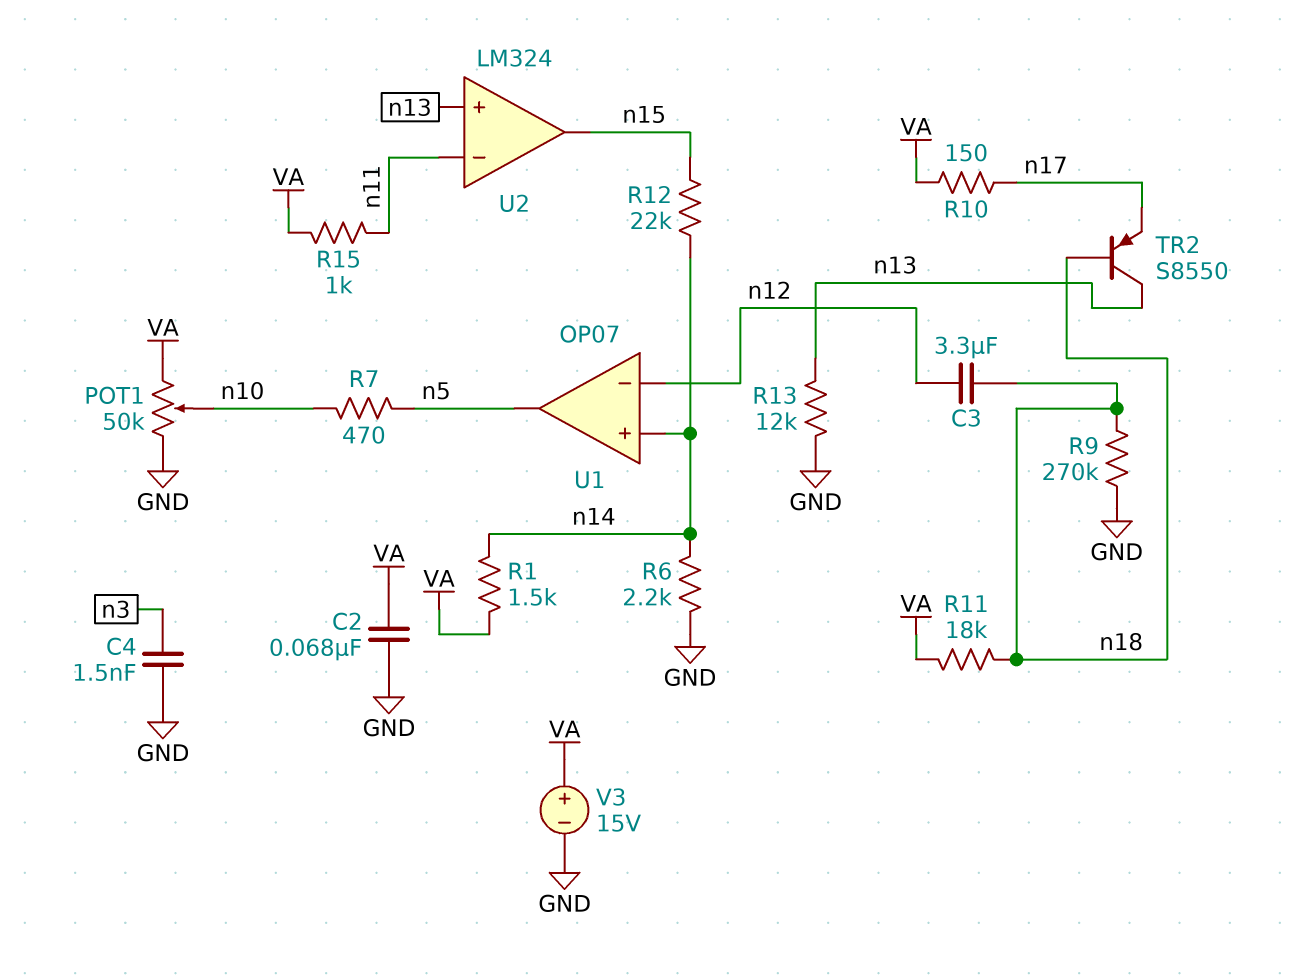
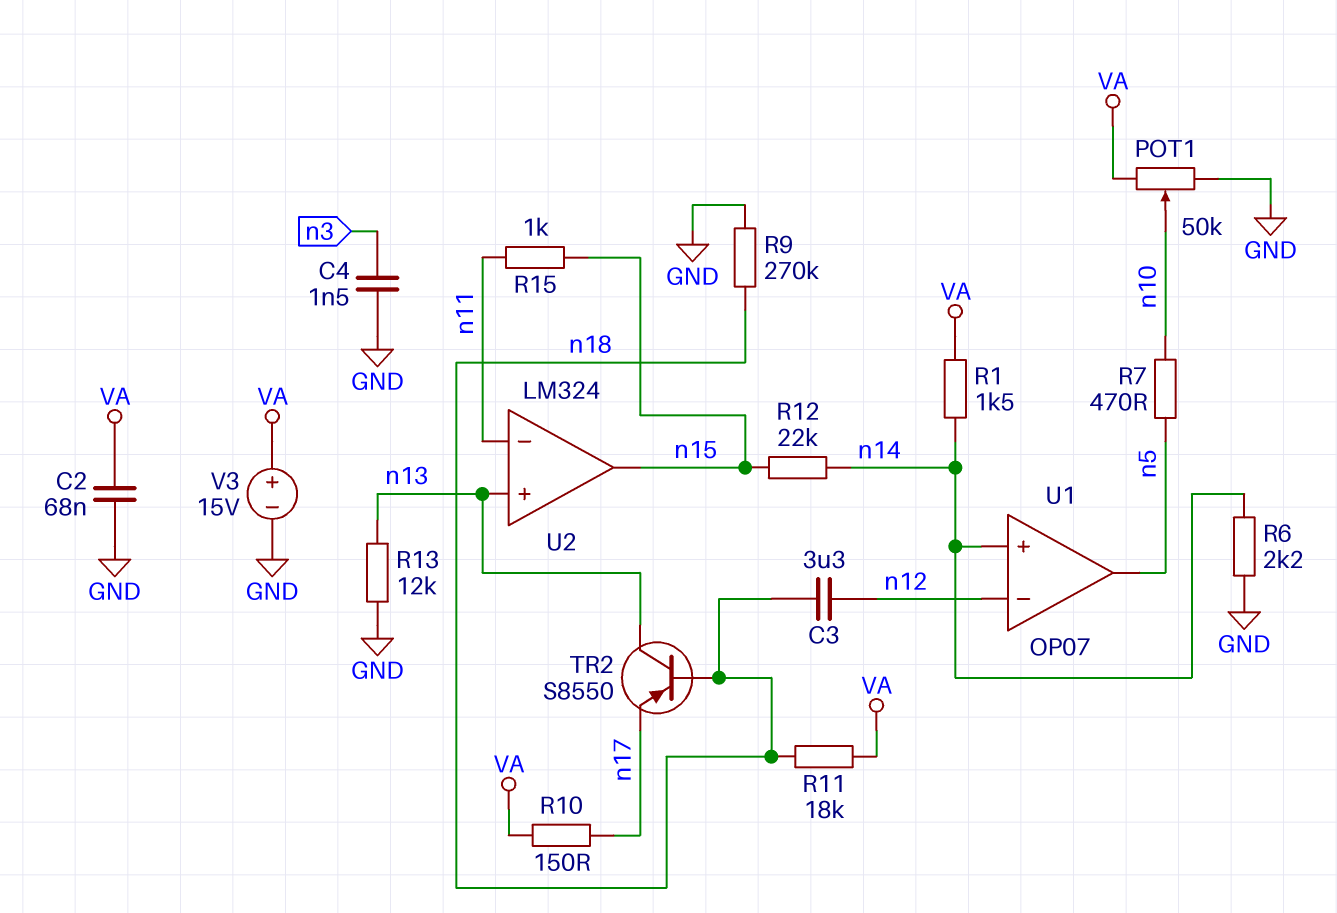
R15: 1k (VA, n11) -> 1k (n11, n15)

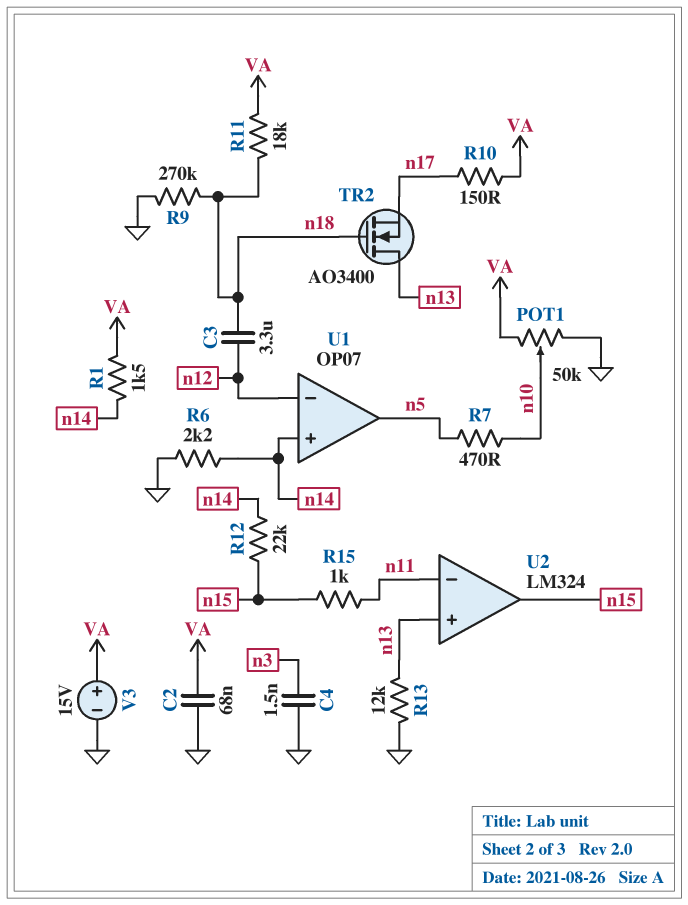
TR2: PNP S8550 (B n18, C n13, E n17) -> NMOS AO3400 (G n18, D n13, S n17)

